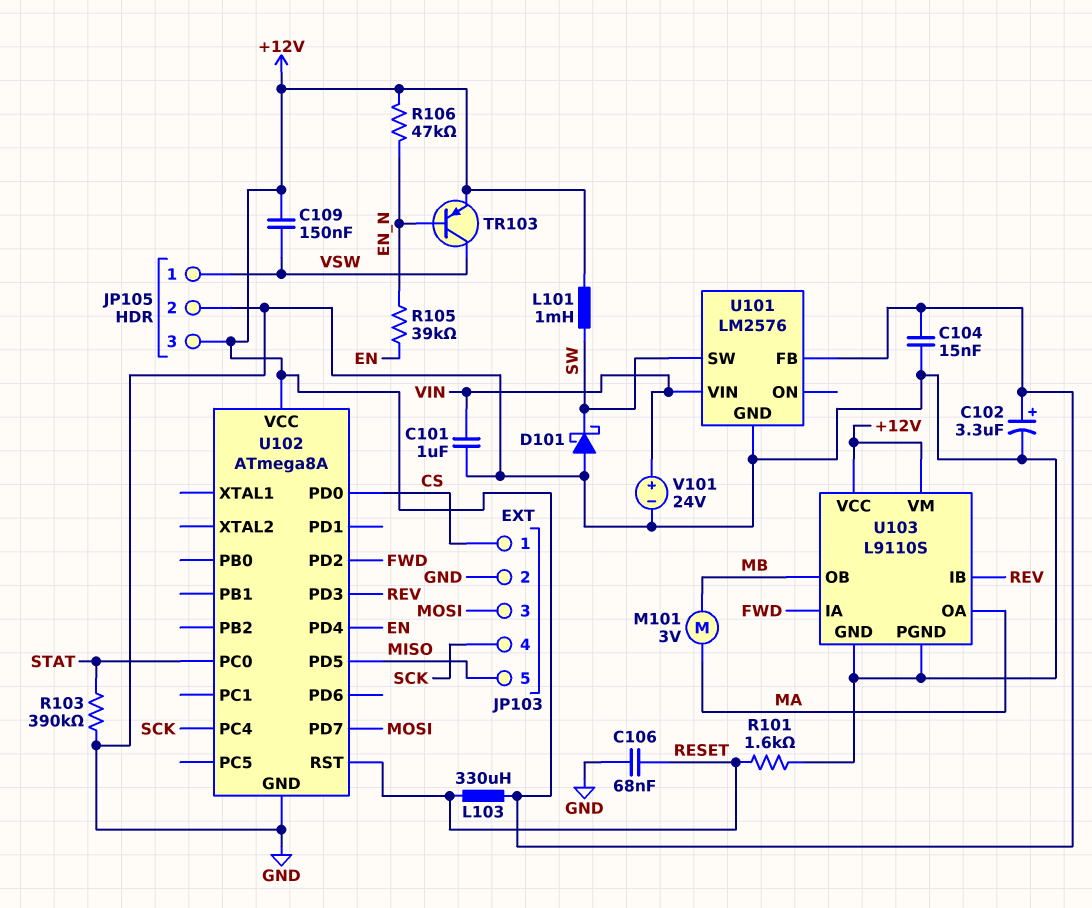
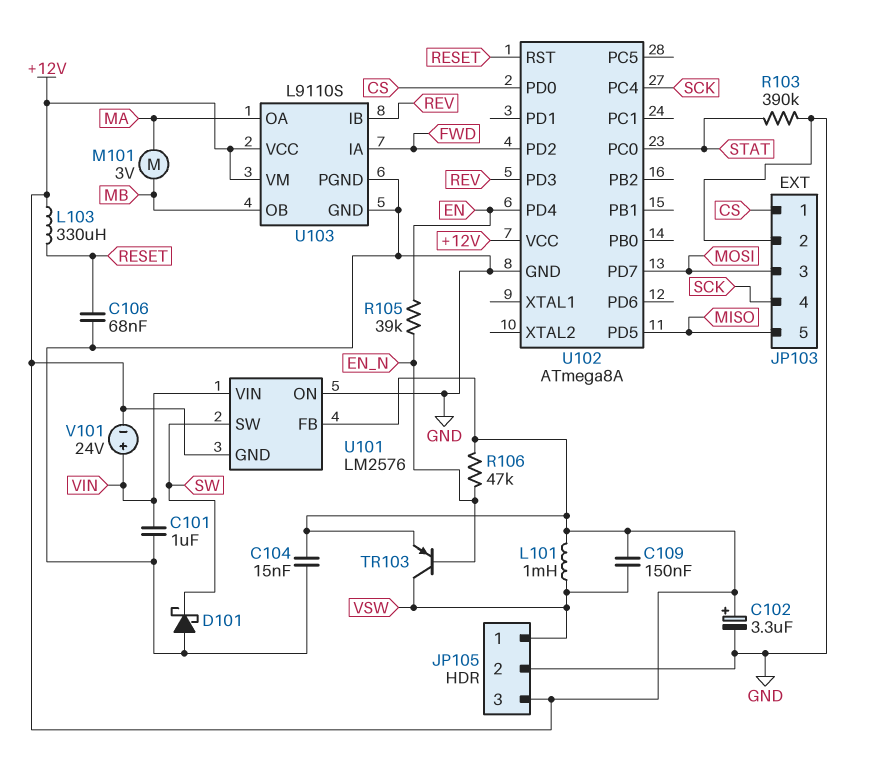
L101: 1mH (+12V, SW) -> 1mH (+12V, VSW)
R101: 1.6k (GND, RESET) -> none
U101 pin GND: GND -> +12V
U101 pin ON: none -> GND
V101: 24V (plus VIN, minus GND) -> 24V (plus VIN, minus +12V)

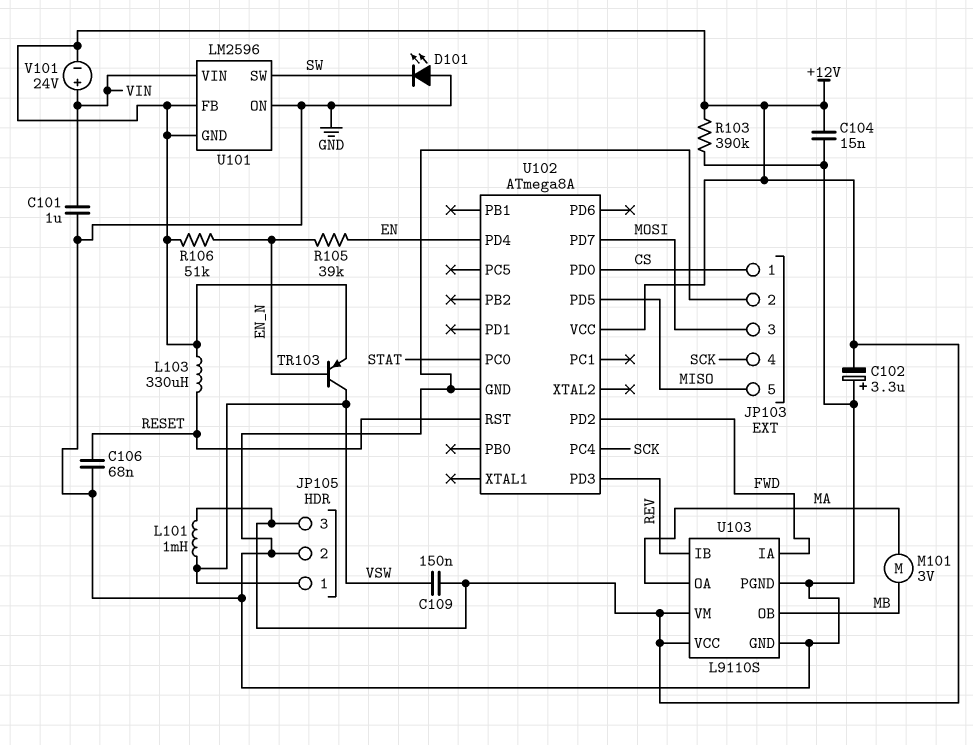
C102: 3.3uF (plus +12V, minus GND) -> 3.3uF (plus GND, minus +12V)
D101: schottky (A GND, K SW) -> LED (A GND, K SW)
R103: 390k (GND, STAT) -> 390k (+12V, GND)
R106: 47k (+12V, EN_N) -> 51k (+12V, EN_N)
U101: LM2576 -> LM2596

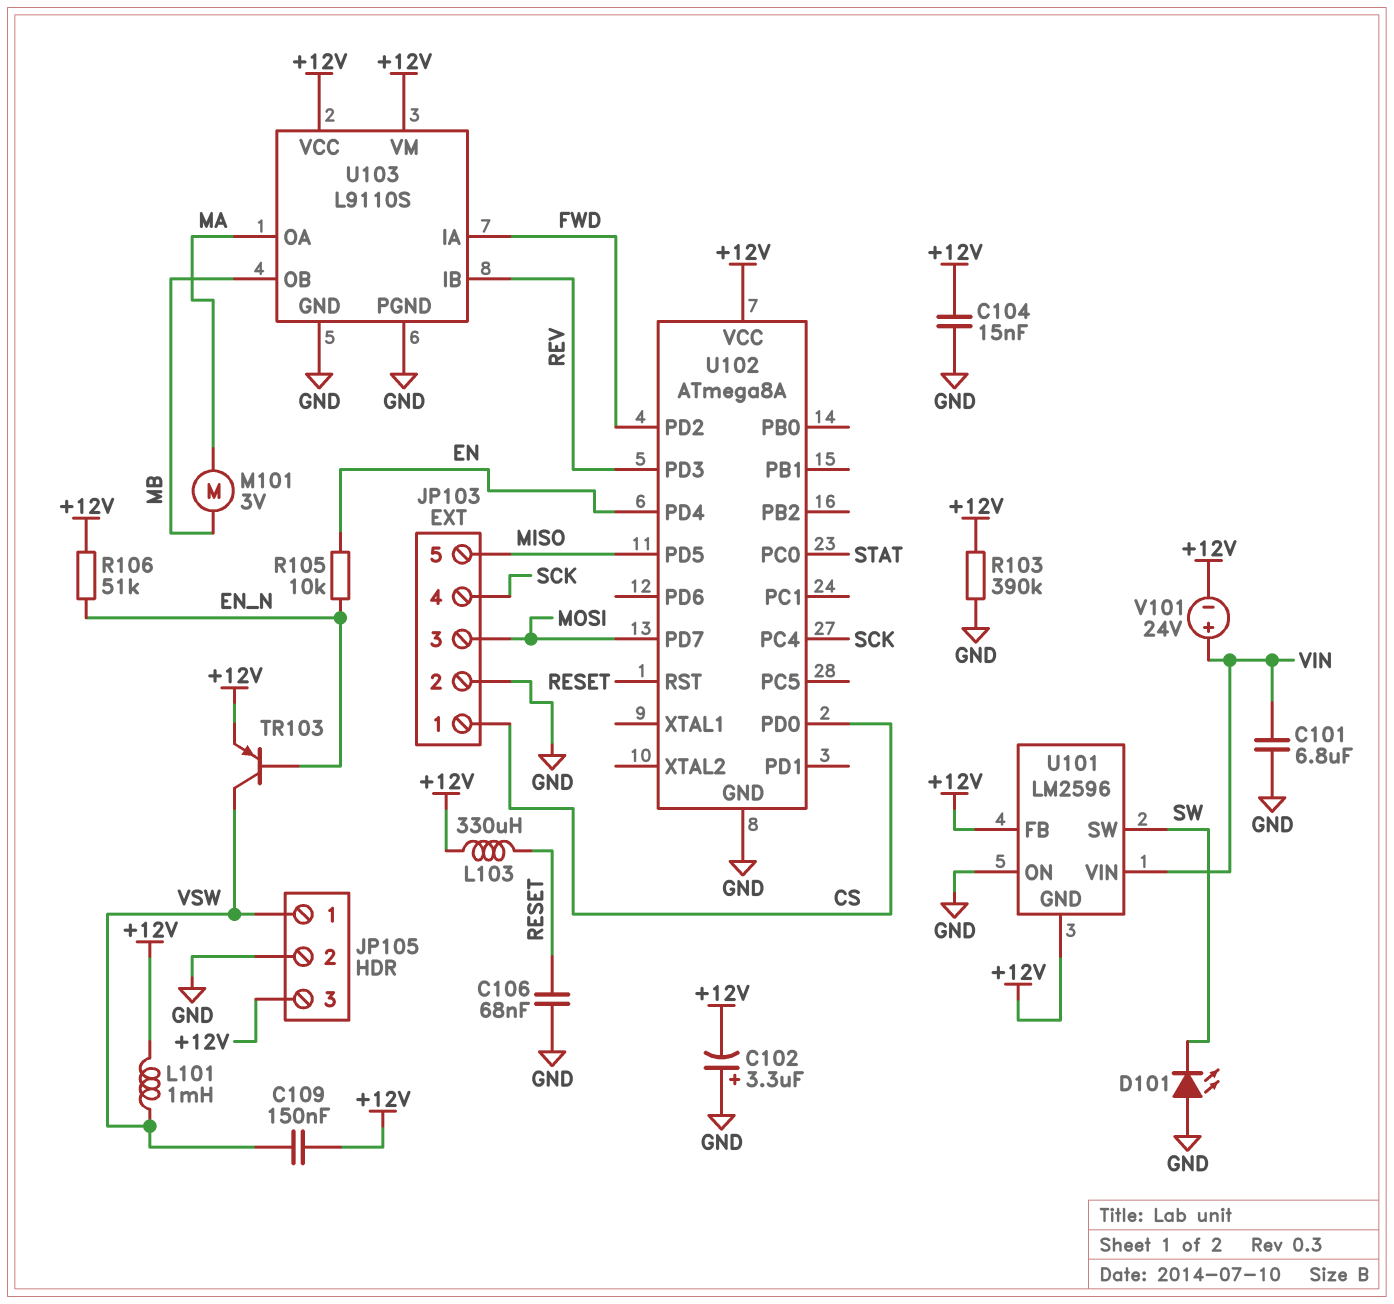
C101: 1uF (GND, VIN) -> 6.8uF (GND, VIN)
R105: 39k (EN, EN_N) -> 10k (EN, EN_N)

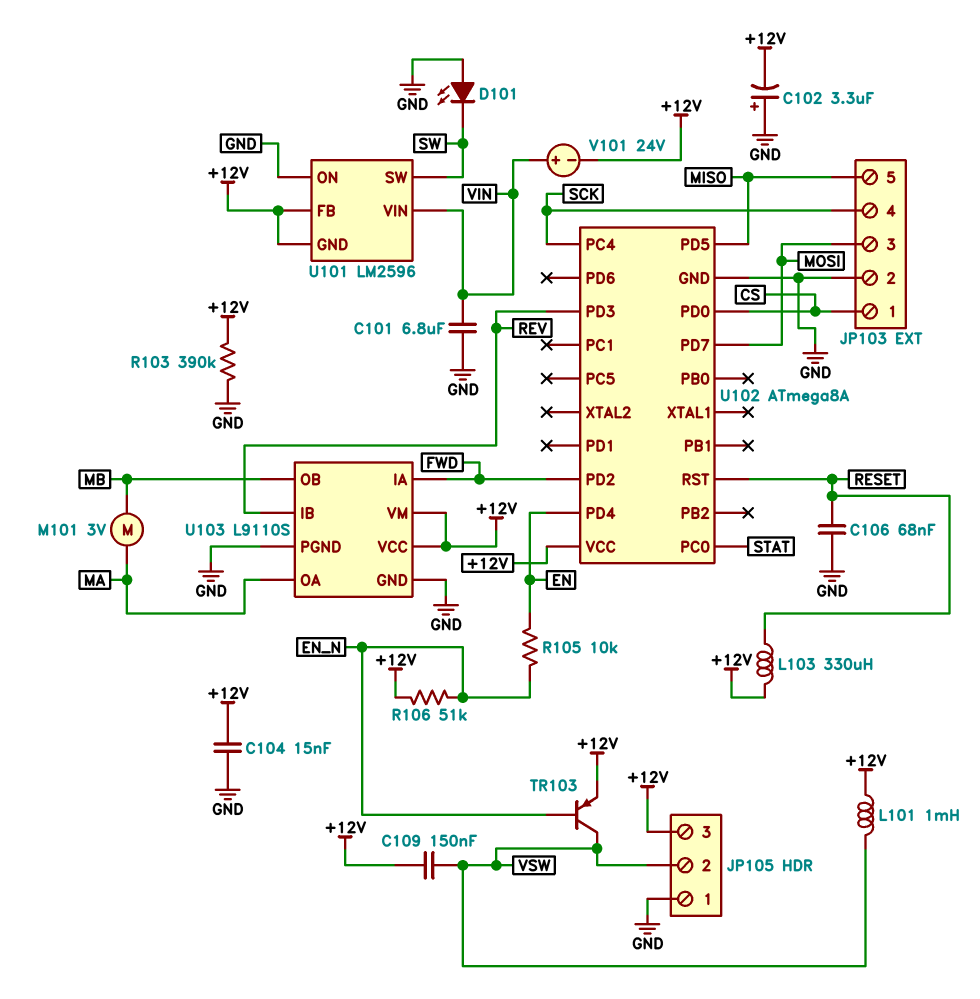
JP105 pin 1: VSW -> GND
JP105 pin 2: GND -> VSW

